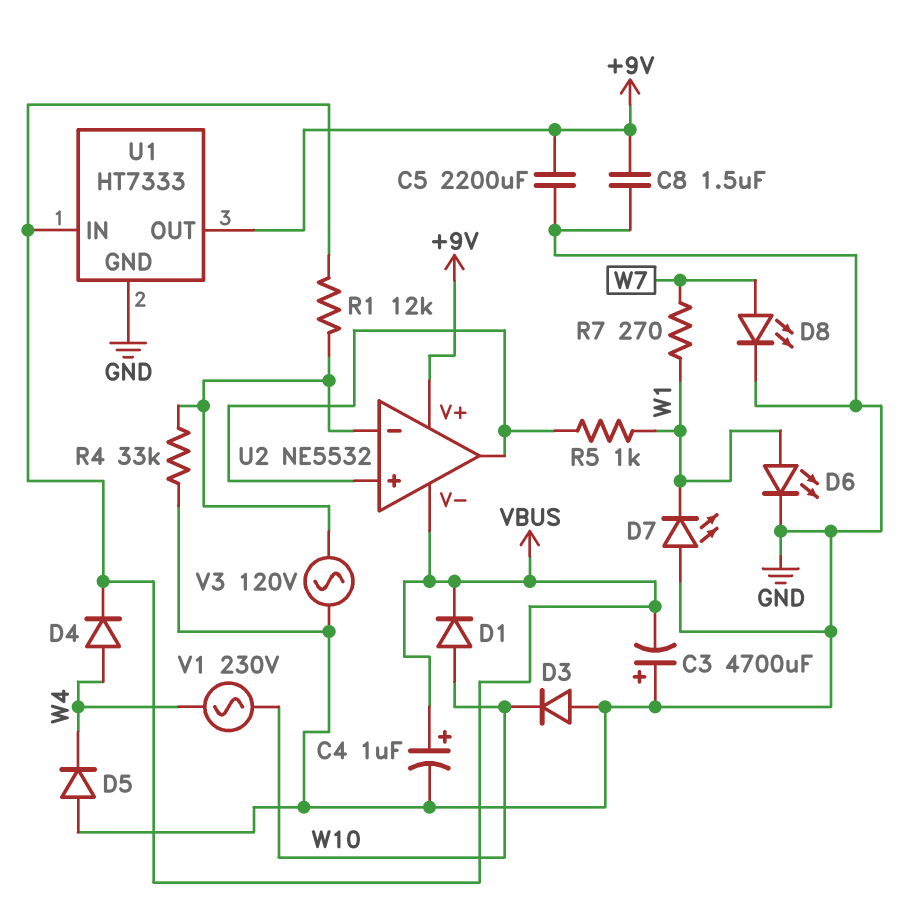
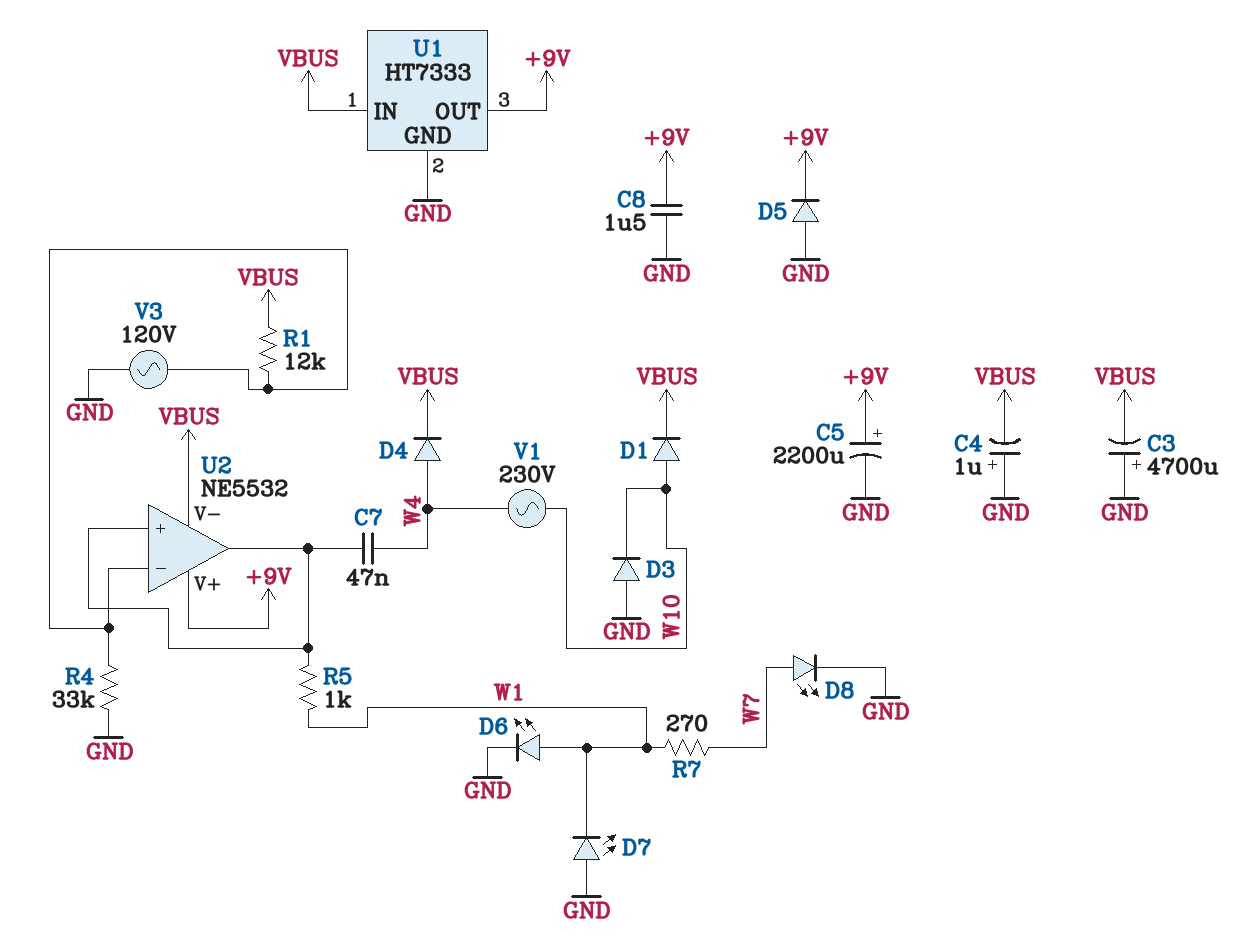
C4: 1uF (plus VBUS, minus GND) -> 1uF (plus GND, minus VBUS)
C5: 2200uF (+9V, GND) -> 2200uF (plus +9V, minus GND)
C7: none -> 47nF (U2/in+, W4)
D5: diode (A GND, K W4) -> diode (A GND, K +9V)

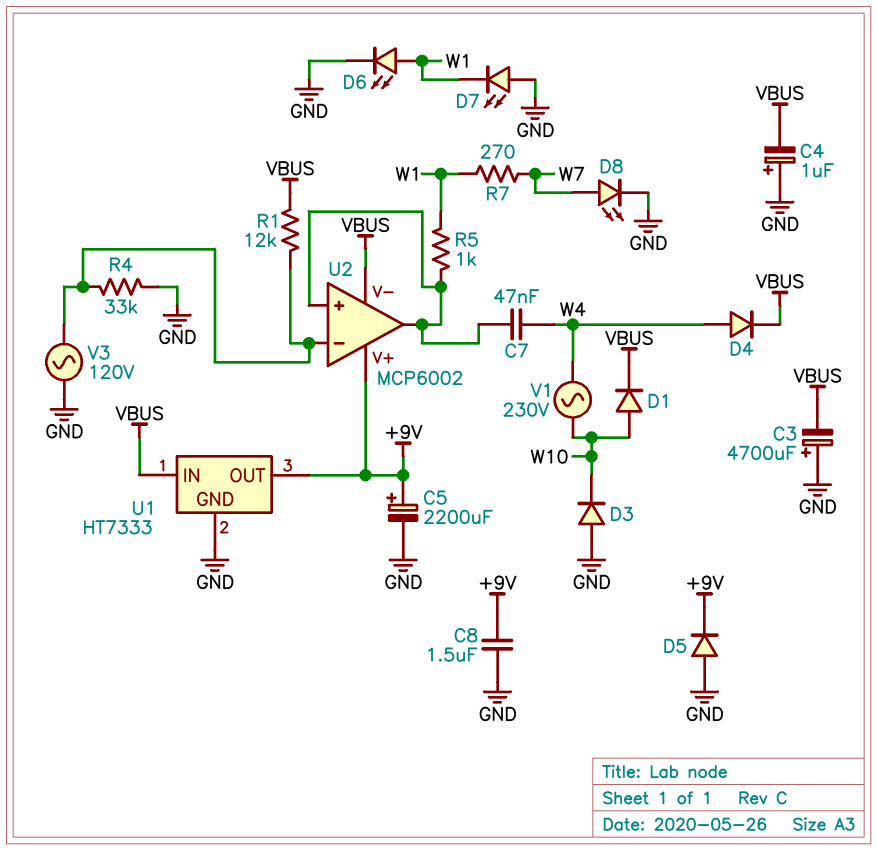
U2: NE5532 -> MCP6002

